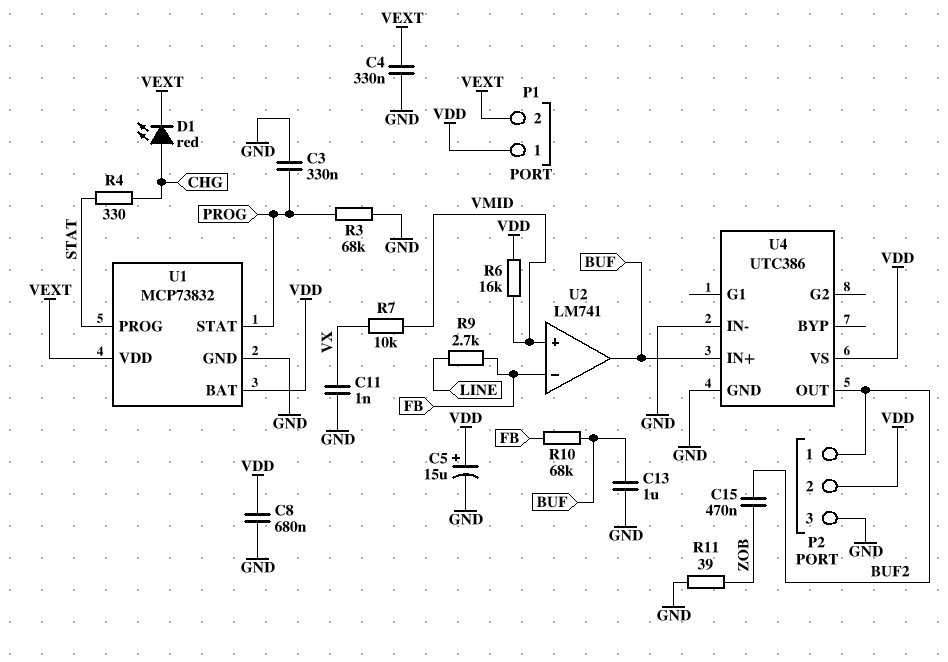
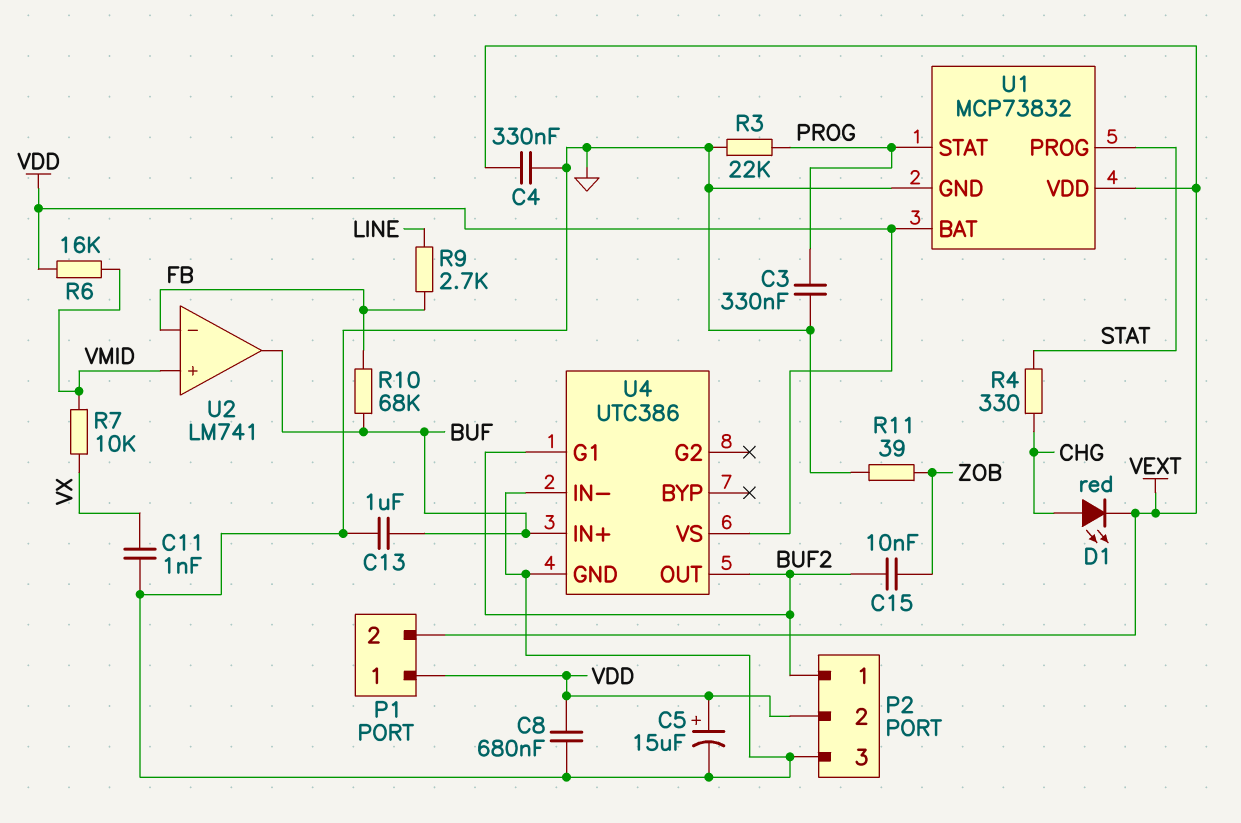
C15: 470nF (BUF2, ZOB) -> 10nF (BUF2, ZOB)
R3: 68k (GND, PROG) -> 22k (GND, PROG)
U4 pin G1: none -> BUF2

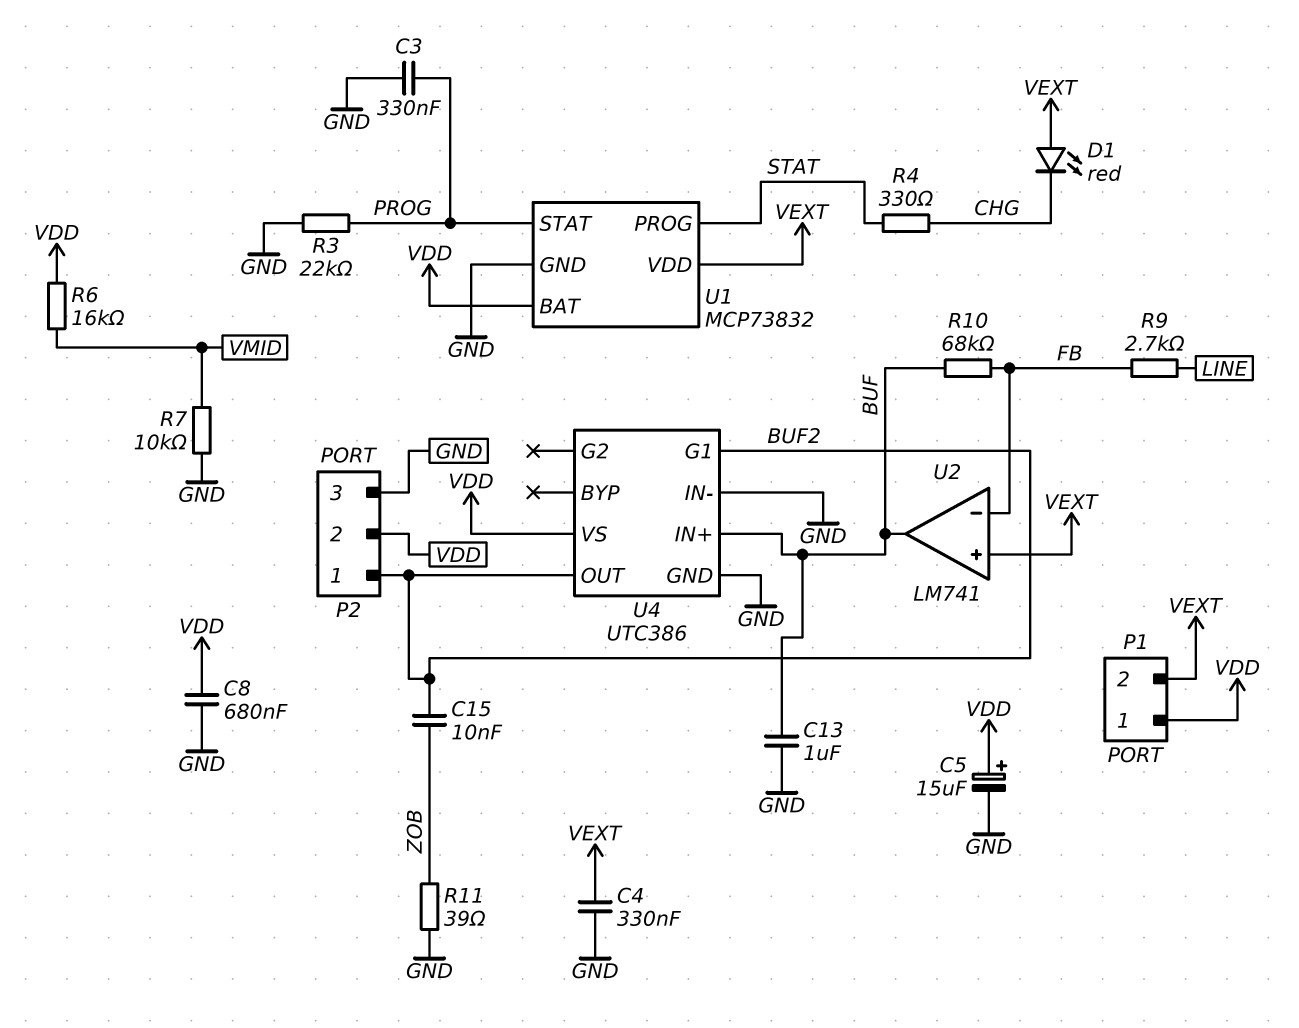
C11: 1nF (GND, VX) -> none
D1: LED red (A CHG, K VEXT) -> LED red (A VEXT, K CHG)
R7: 10k (VMID, VX) -> 10k (GND, VMID)
U2 pin in+: VMID -> VEXT

